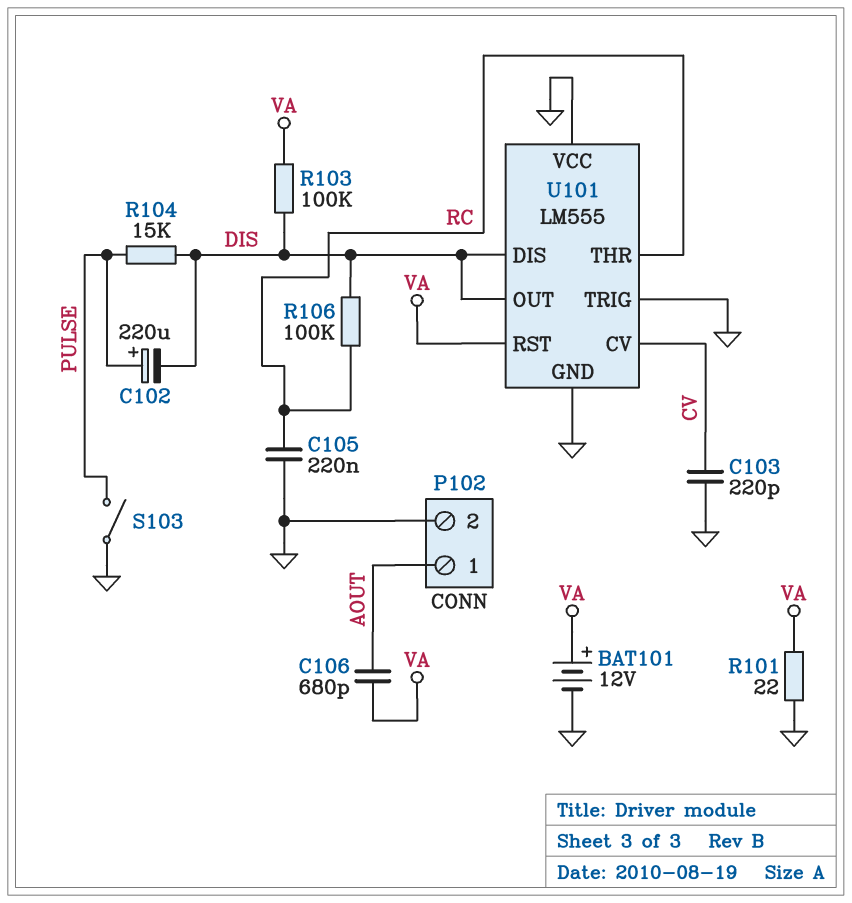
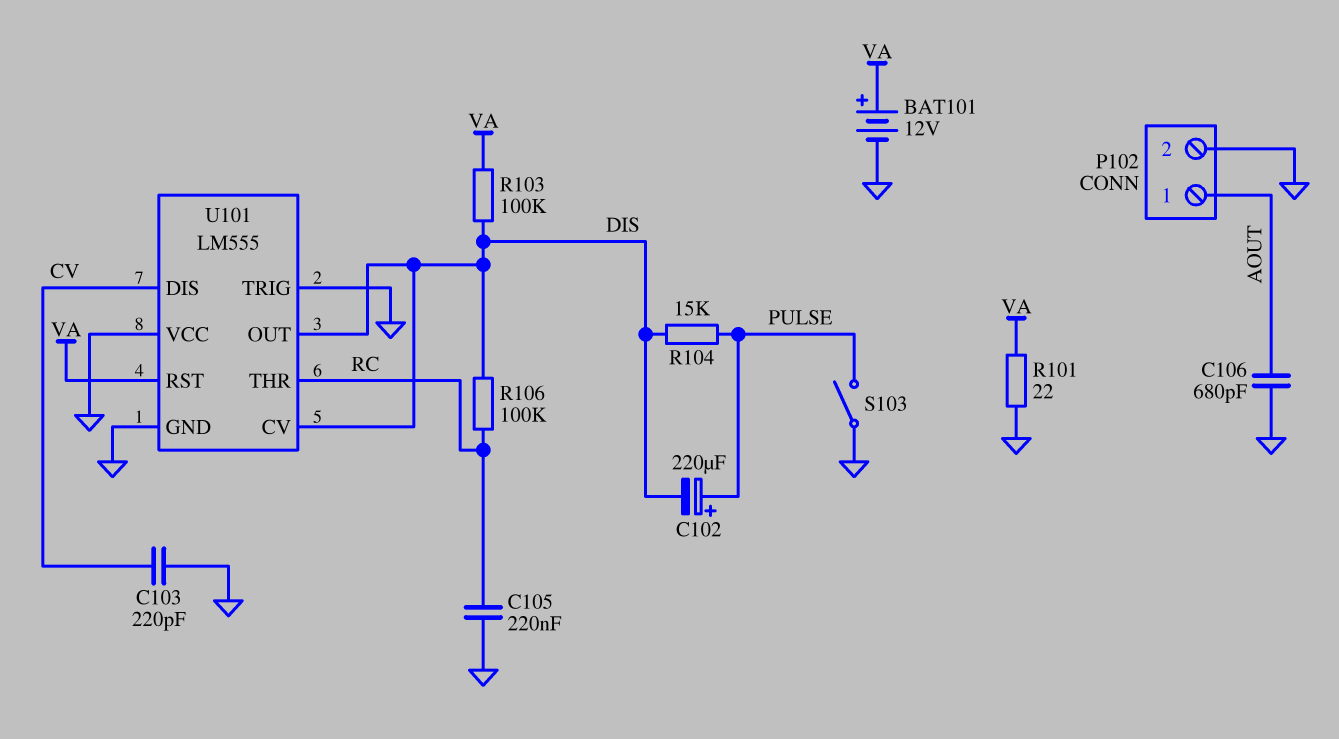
C106: 680pF (AOUT, VA) -> 680pF (AOUT, GND)
U101 pin CV: CV -> DIS
U101 pin DIS: DIS -> CV

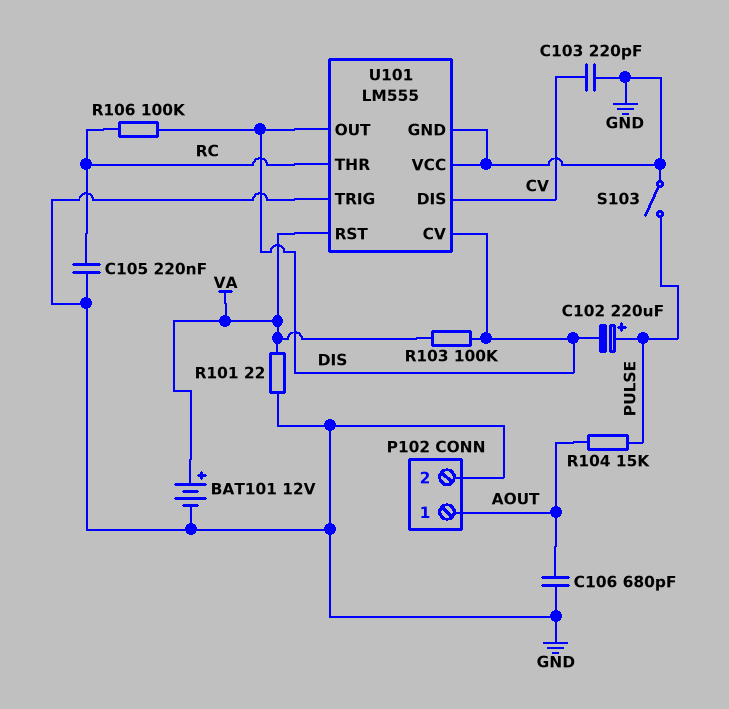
R104: 15k (DIS, PULSE) -> 15k (AOUT, PULSE)

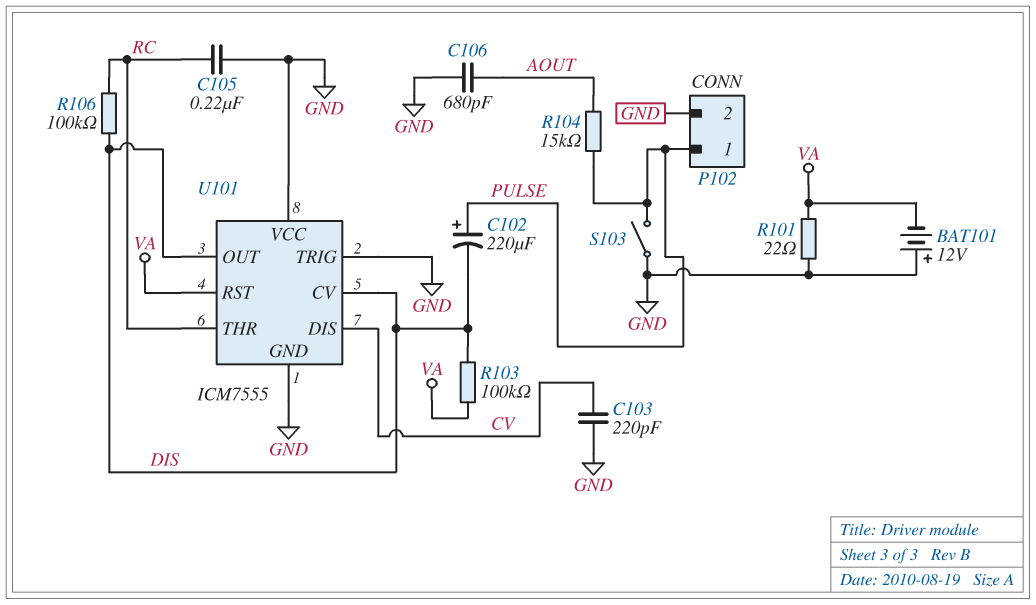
BAT101: 12V (plus VA, minus GND) -> 12V (plus GND, minus VA)
P102 pin 1: AOUT -> PULSE
U101: LM555 -> ICM7555

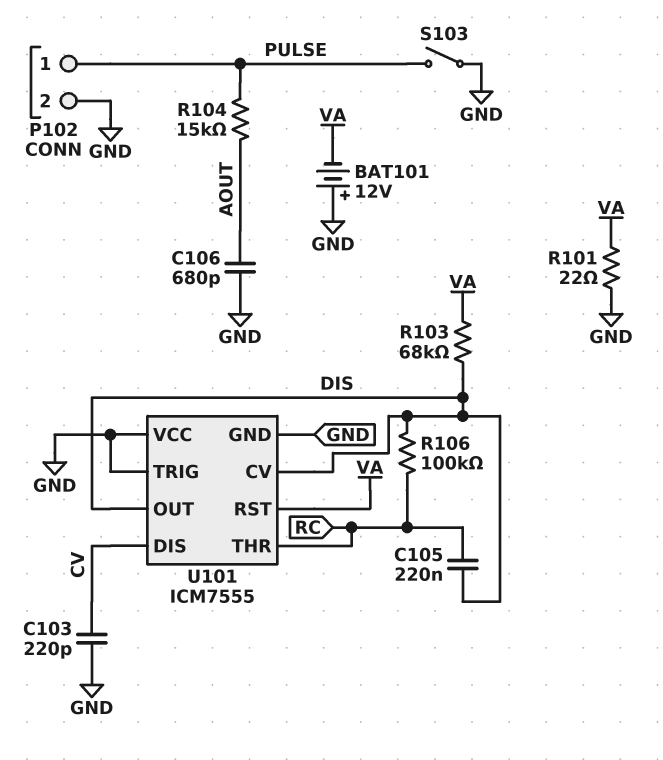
C102: 220uF (plus PULSE, minus DIS) -> none
C105: 220nF (GND, RC) -> 220nF (DIS, RC)
R103: 100k (DIS, VA) -> 68k (DIS, VA)

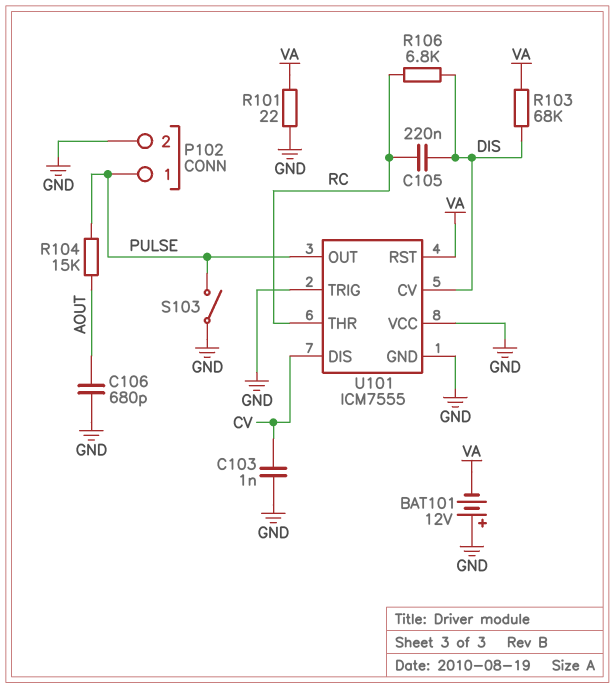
C103: 220pF (CV, GND) -> 1nF (CV, GND)
R106: 100k (DIS, RC) -> 6.8k (DIS, RC)
U101 pin OUT: DIS -> PULSE

